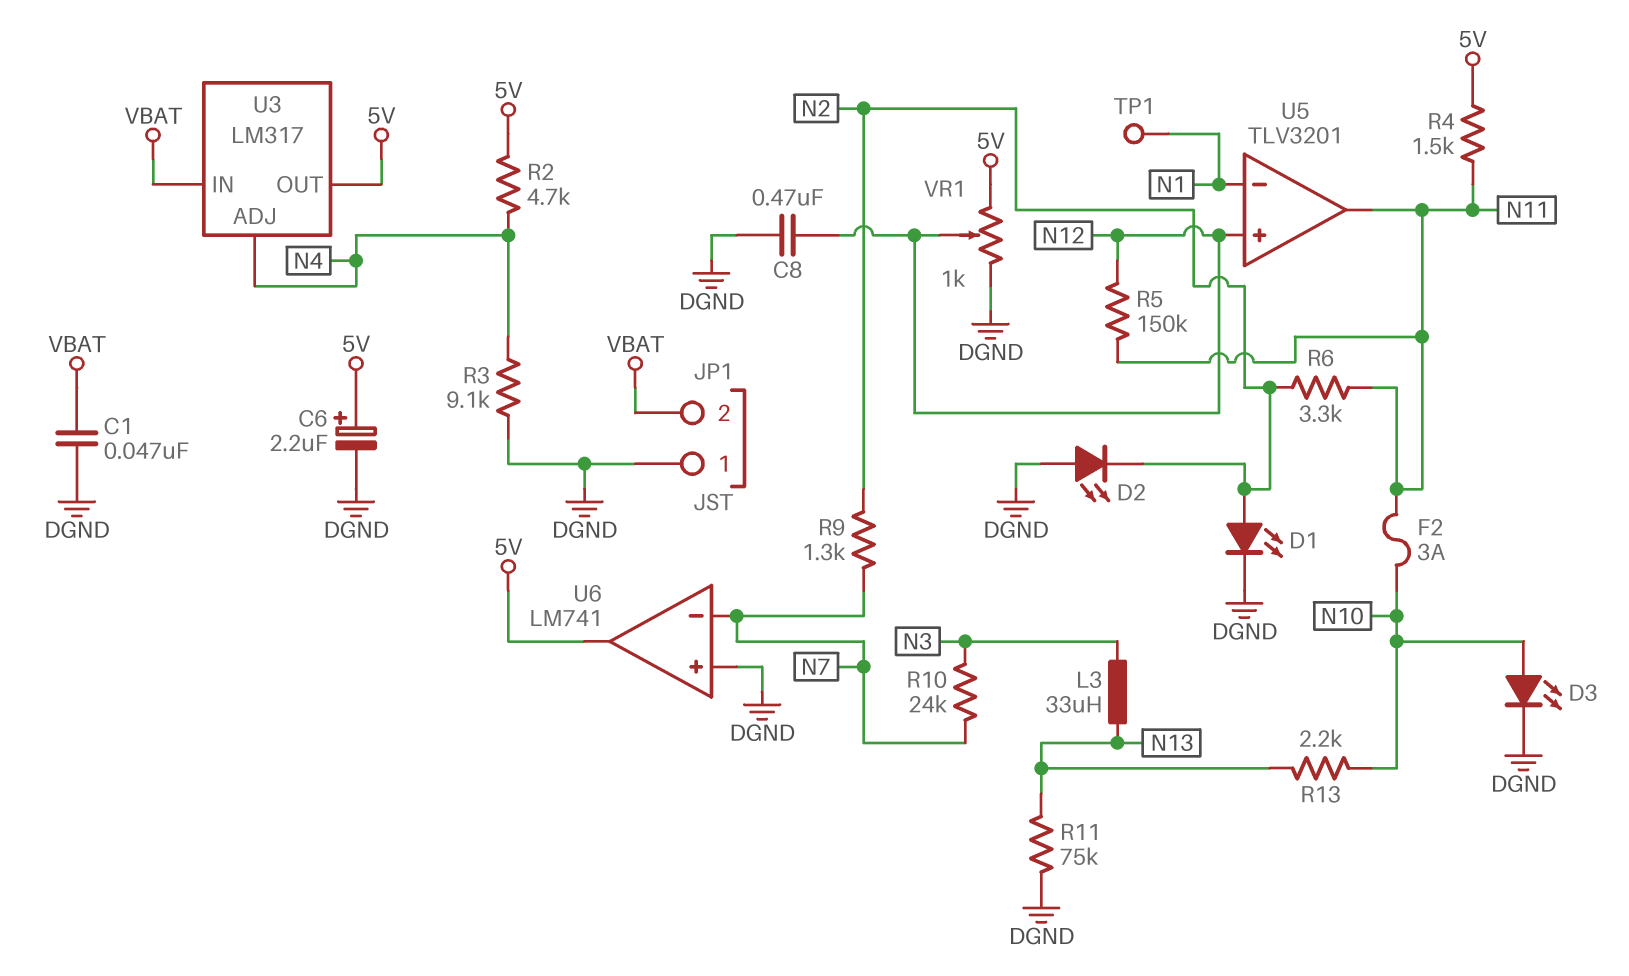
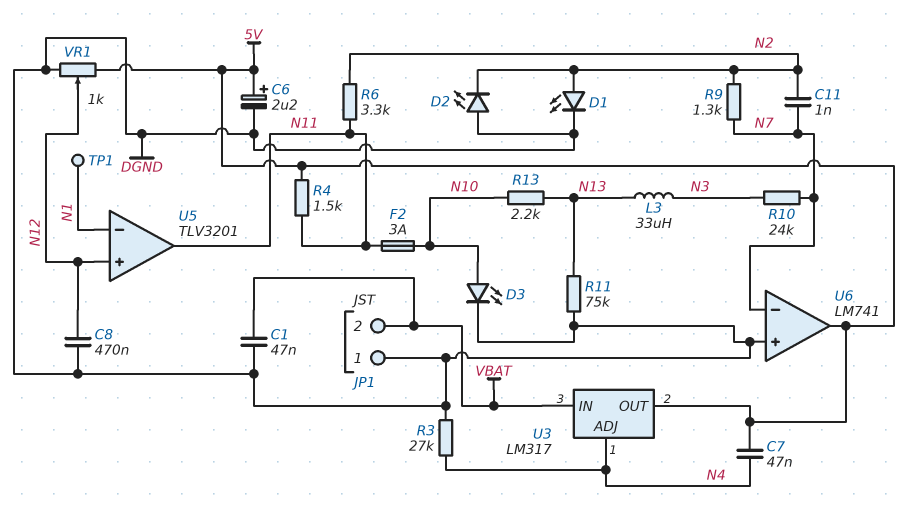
C7: none -> 47nF (5V, N4)
C11: none -> 1nF (N2, N7)
R2: 4.7k (5V, N4) -> none
R3: 9.1k (DGND, N4) -> 27k (DGND, N4)
R5: 150k (N11, N12) -> none

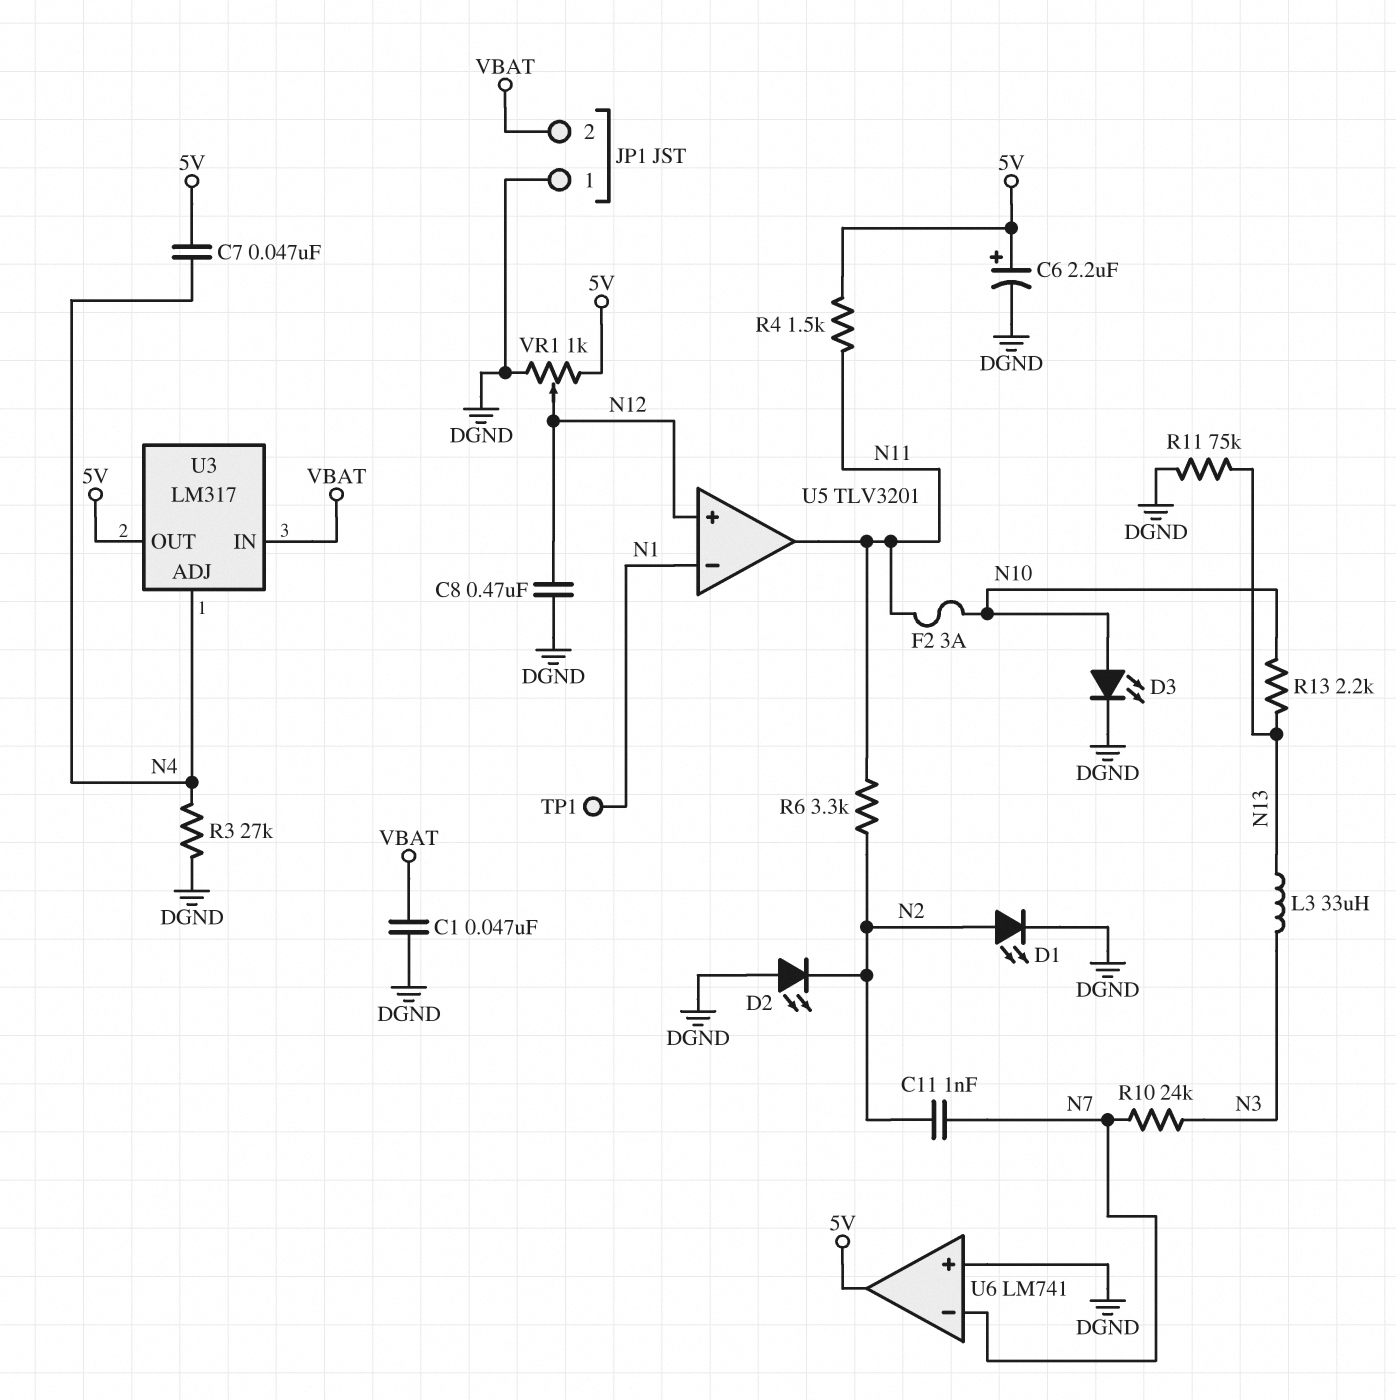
R9: 1.3k (N2, N7) -> none

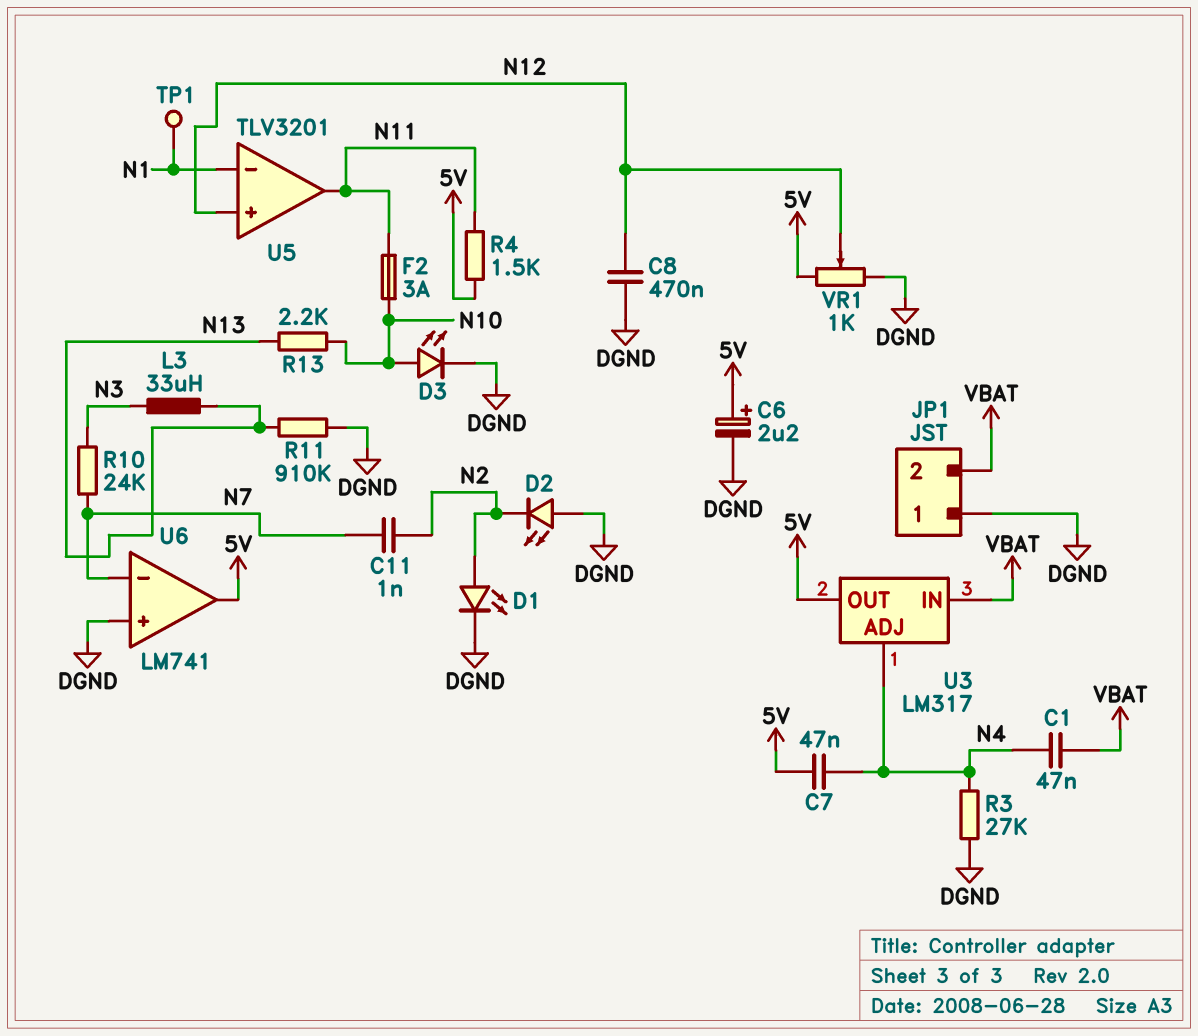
C1: 47nF (DGND, VBAT) -> 47nF (N4, VBAT)
R6: 3.3k (N2, N11) -> none
R11: 75k (DGND, N13) -> 910k (DGND, N13)

